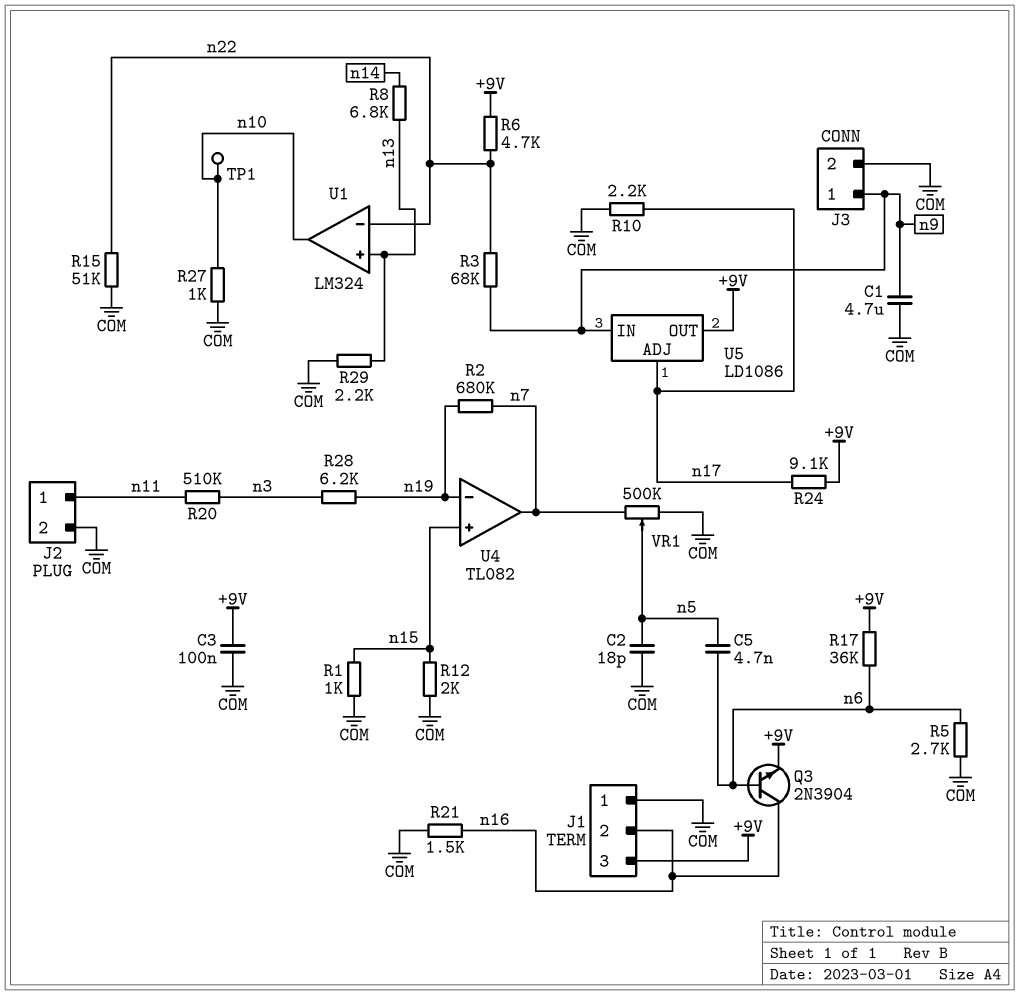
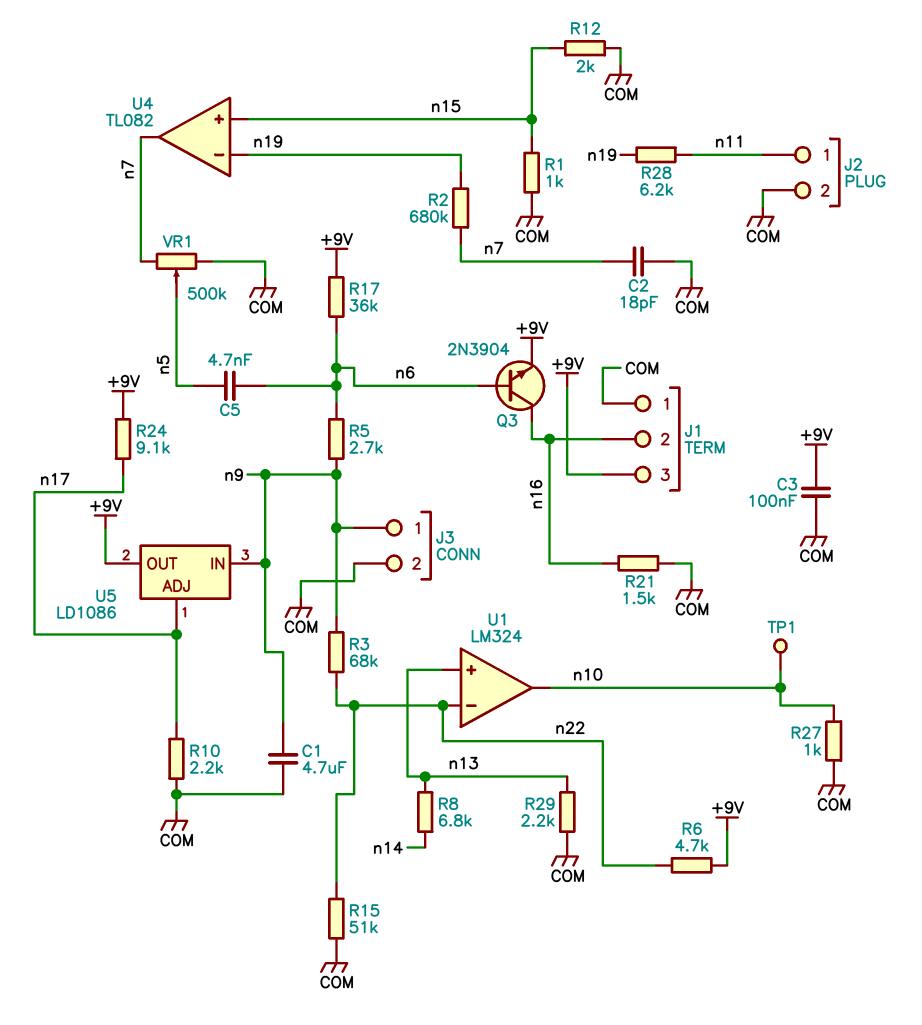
C2: 18pF (COM, n5) -> 18pF (COM, n7)
R5: 2.7k (COM, n6) -> 2.7k (n6, n9)
R20: 510k (n3, n11) -> none
R28: 6.2k (n3, n19) -> 6.2k (n11, n19)

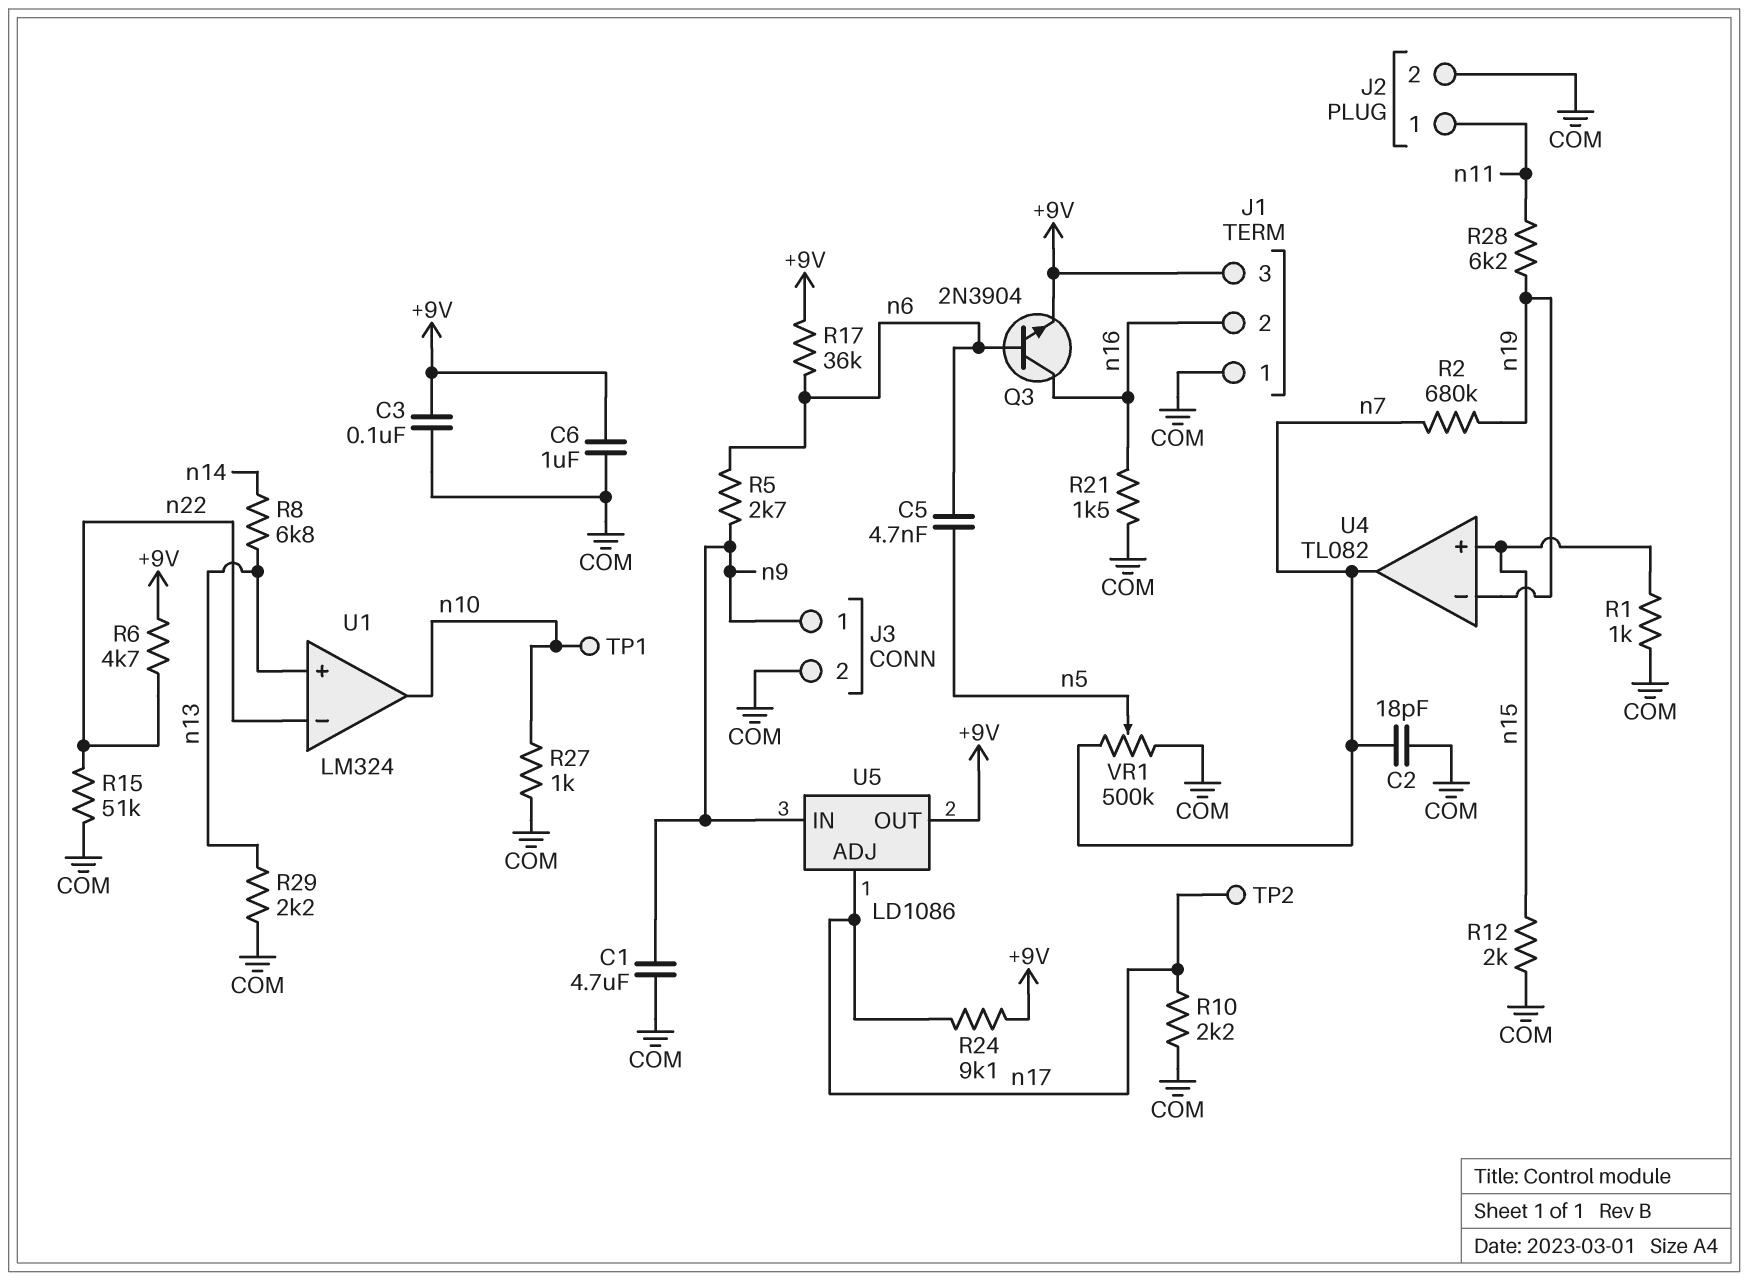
C6: none -> 1uF (+9V, COM)
R3: 68k (n9, n22) -> none
TP2: none -> test point (n17)

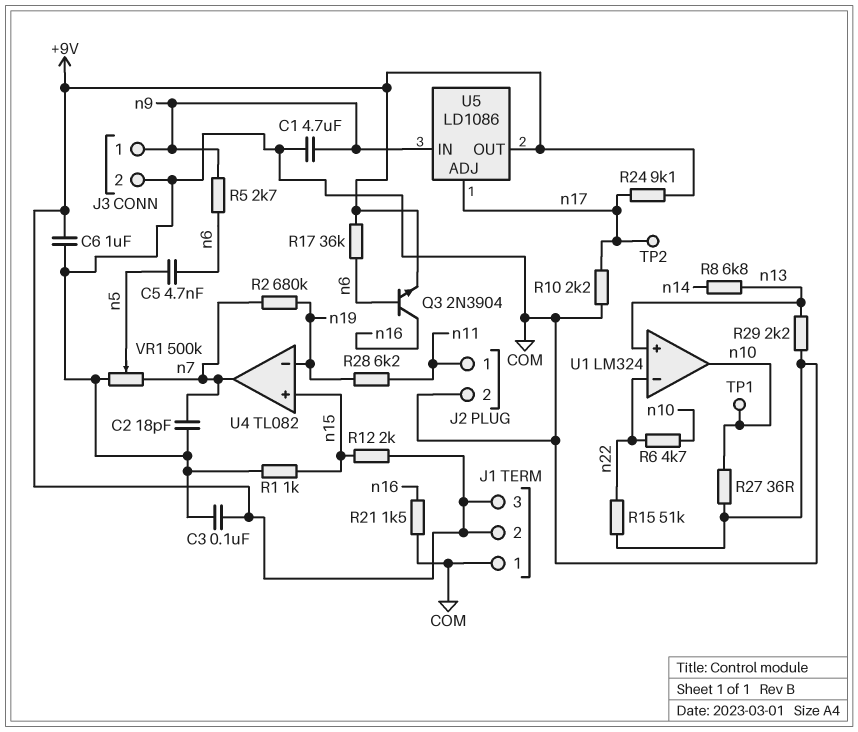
J1 pin 2: n16 -> +9V
R6: 4.7k (+9V, n22) -> 4.7k (n10, n22)
R12: 2k (COM, n15) -> 2k (+9V, n15)
R27: 1k (COM, n10) -> 36 (COM, n10)

